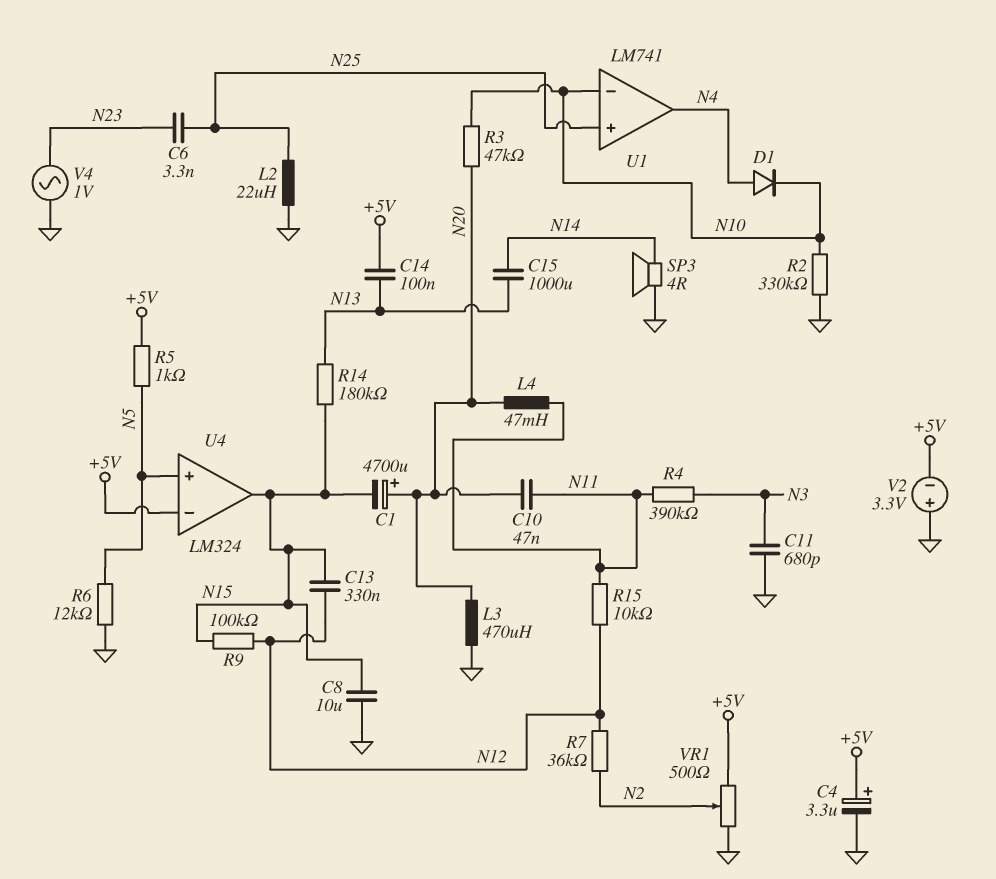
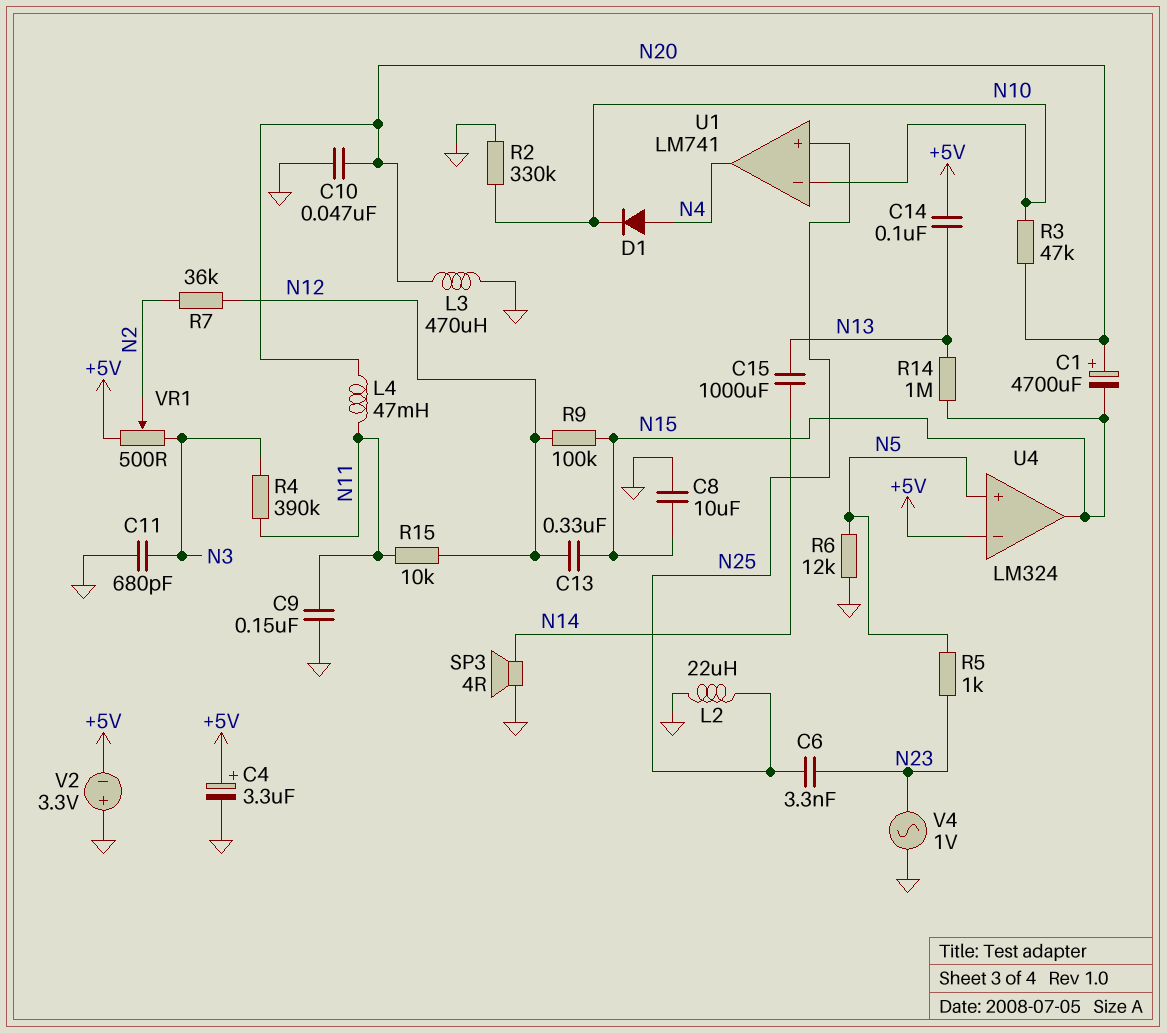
C9: none -> 150nF (GND, N11)
C10: 47nF (N11, N20) -> 47nF (GND, N20)
R5: 1k (+5V, N5) -> 1k (N5, N23)
R14: 180k (N13, N15) -> 1M (N13, N15)
VR1: 500 (+5V, GND, wiper N2) -> 500 (+5V, N3, wiper N2)

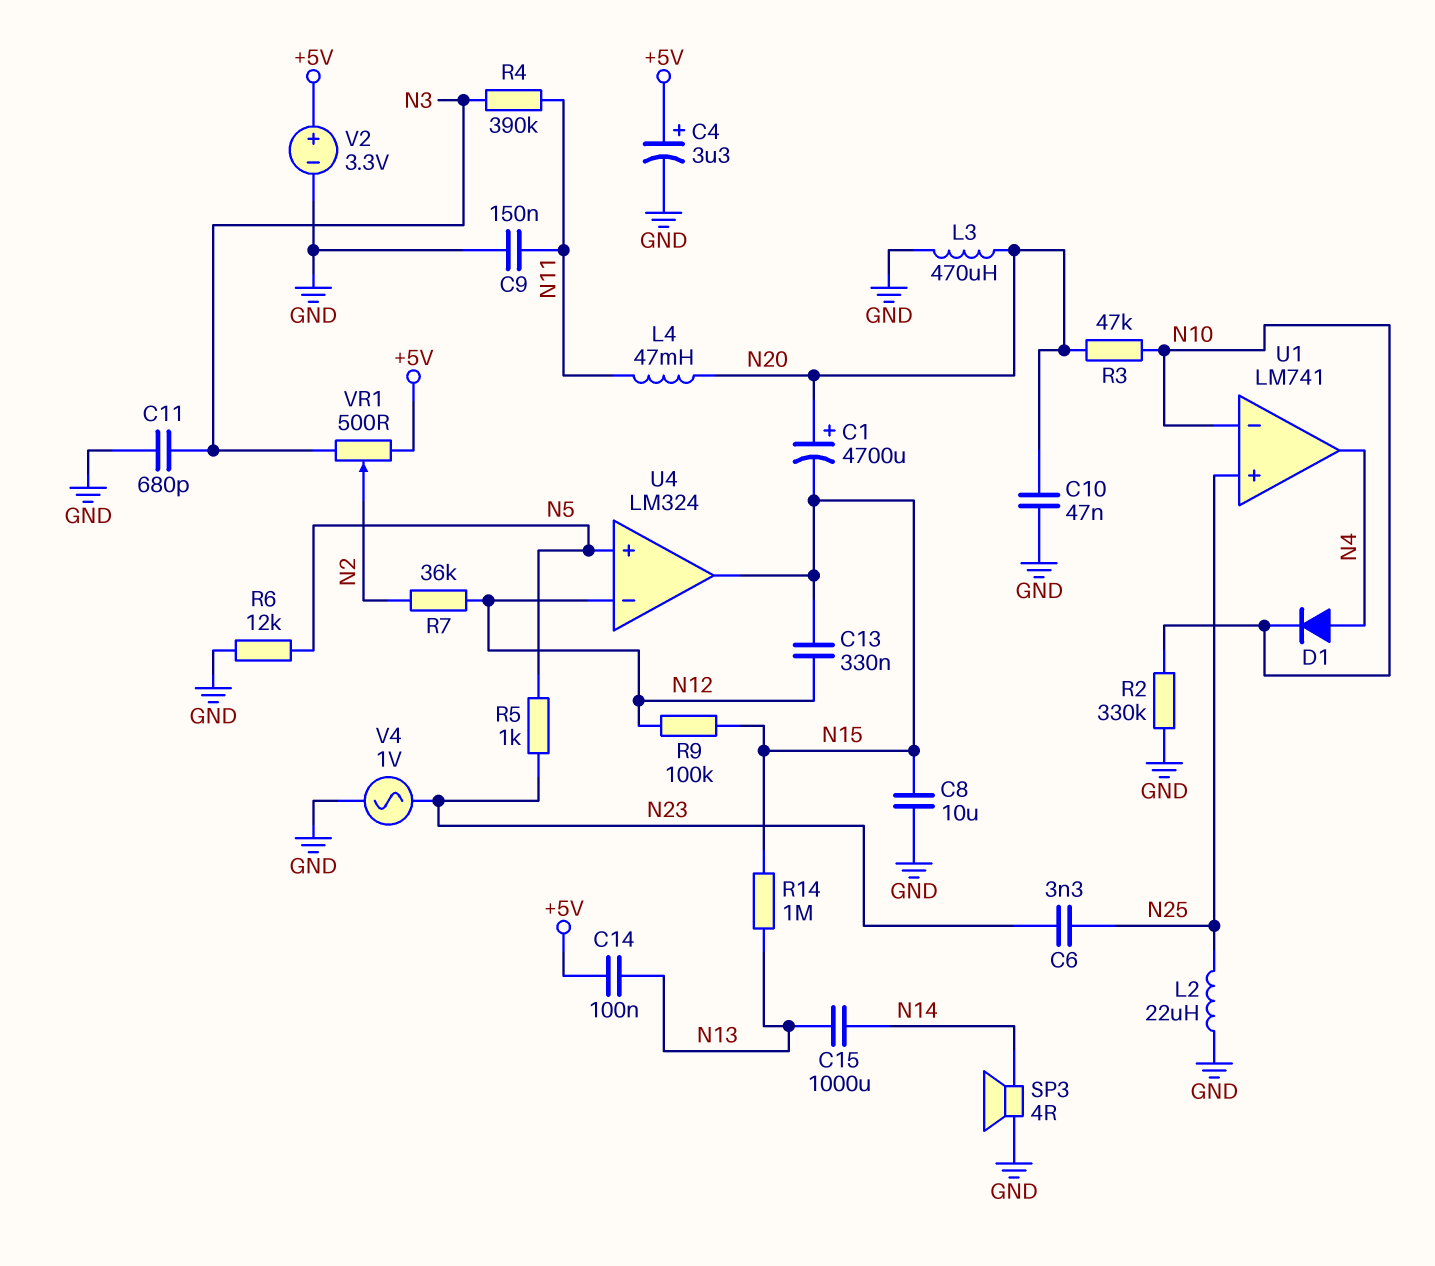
R15: 10k (N11, N12) -> none
U4 pin in-: +5V -> N12
V2: 3.3V (plus GND, minus +5V) -> 3.3V (plus +5V, minus GND)

